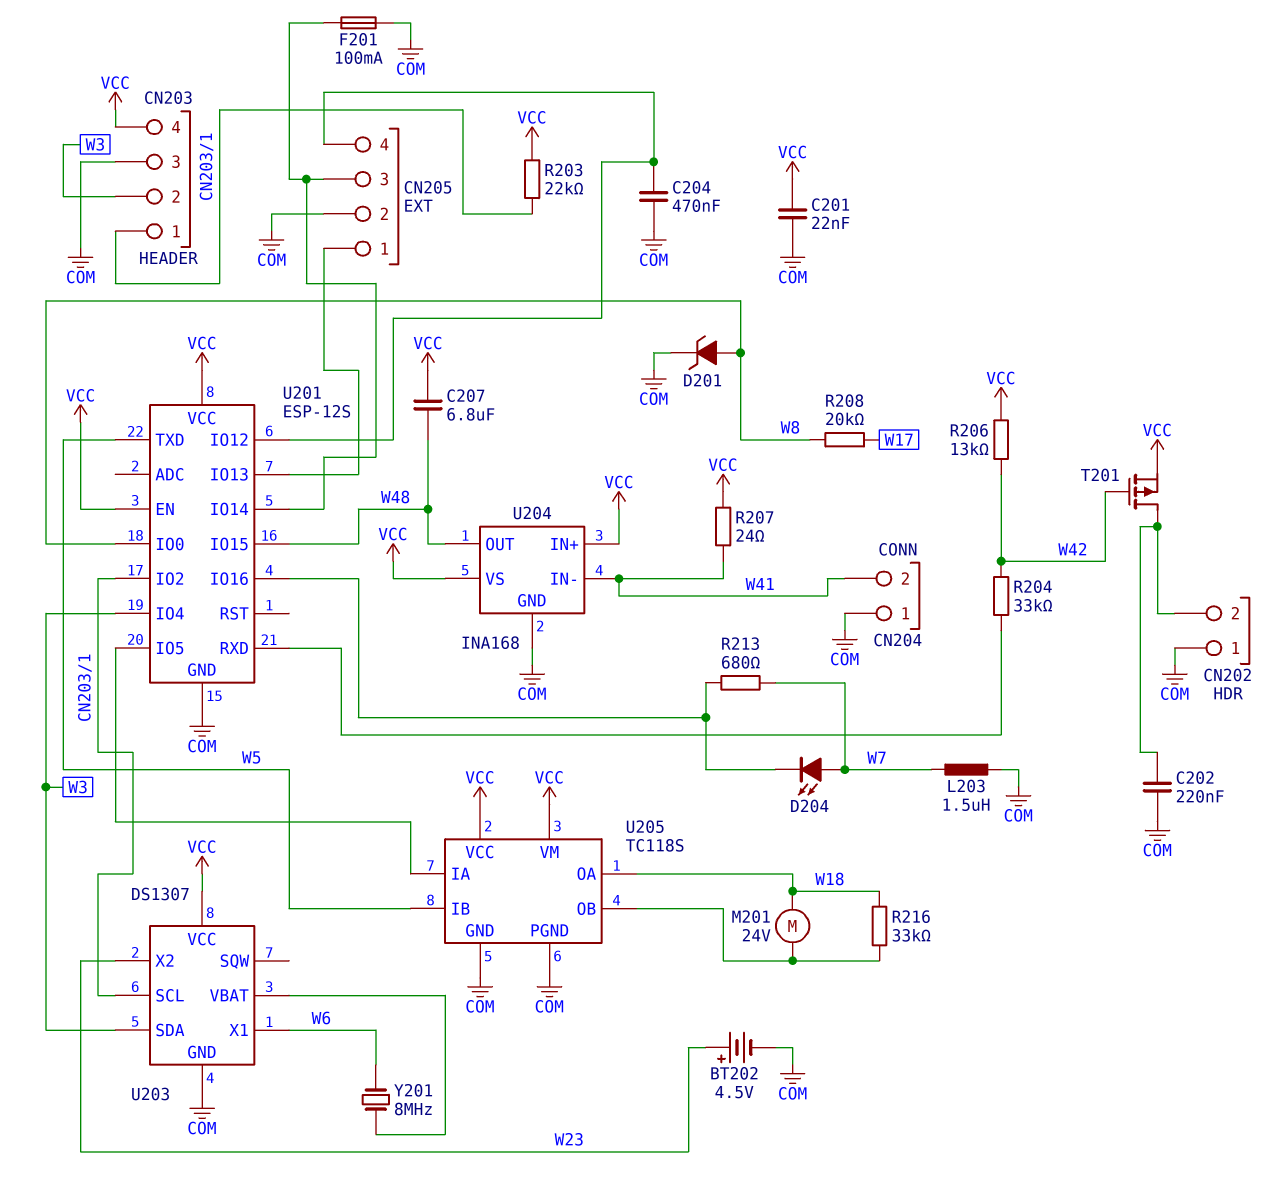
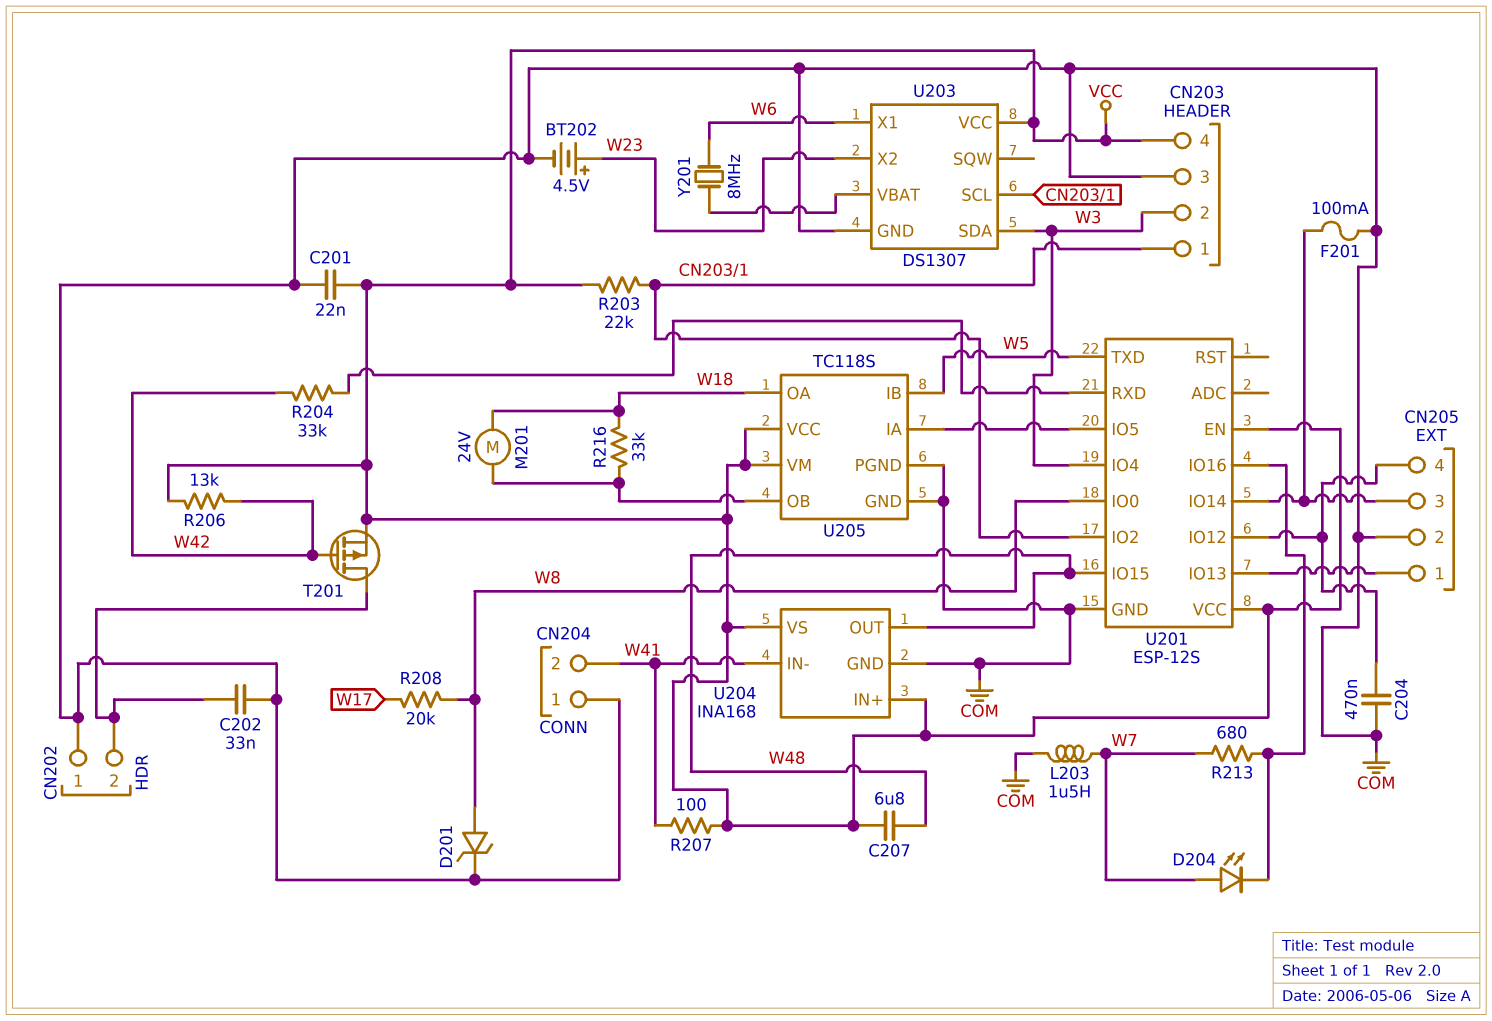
C202: 220nF (CN202/2, COM) -> 33nF (CN202/2, COM)
R207: 24 (VCC, W41) -> 100 (VCC, W41)

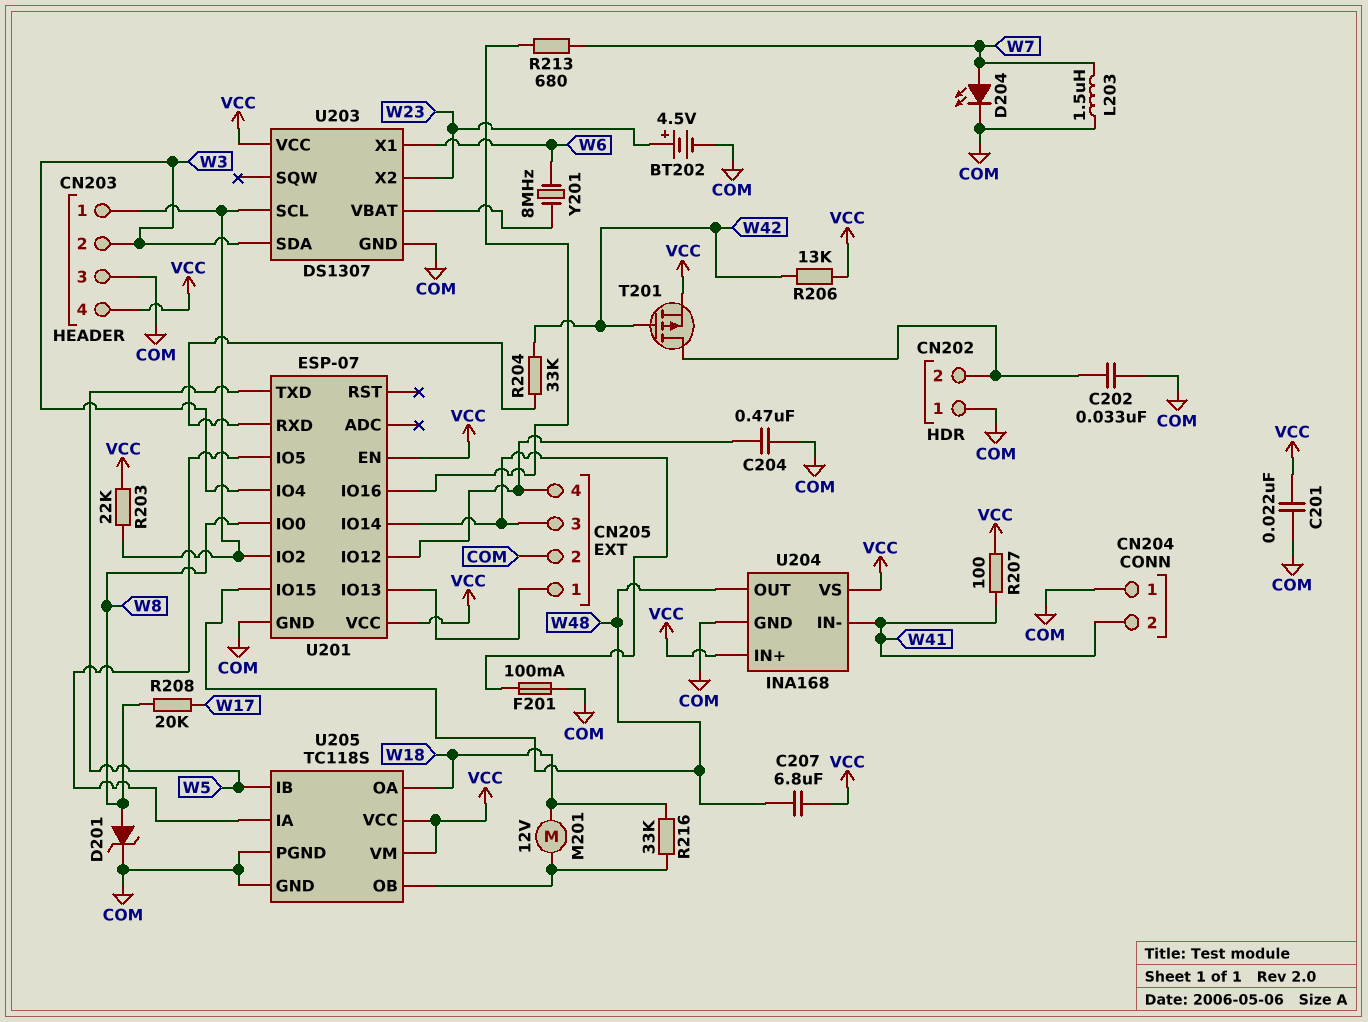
D204: LED (A W7, K U201/IO16) -> LED (A W7, K COM)
M201: motor 24V (U205/OB, W18) -> motor 12V (U205/OB, W18)
U201: ESP-12S -> ESP-07

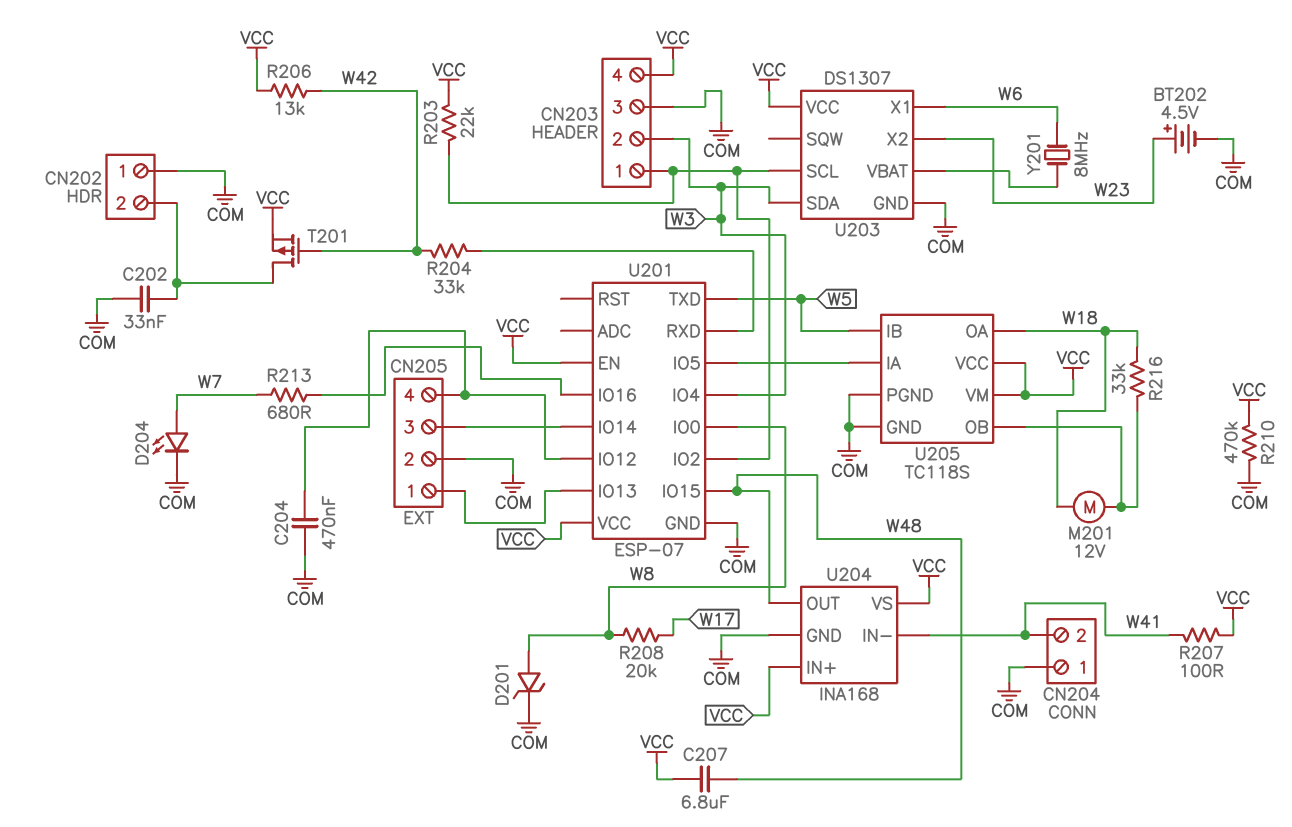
C201: 22nF (COM, VCC) -> none
F201: 100mA (CN205/3, COM) -> none
L203: 1.5uH (COM, W7) -> none
R210: none -> 470k (COM, VCC)

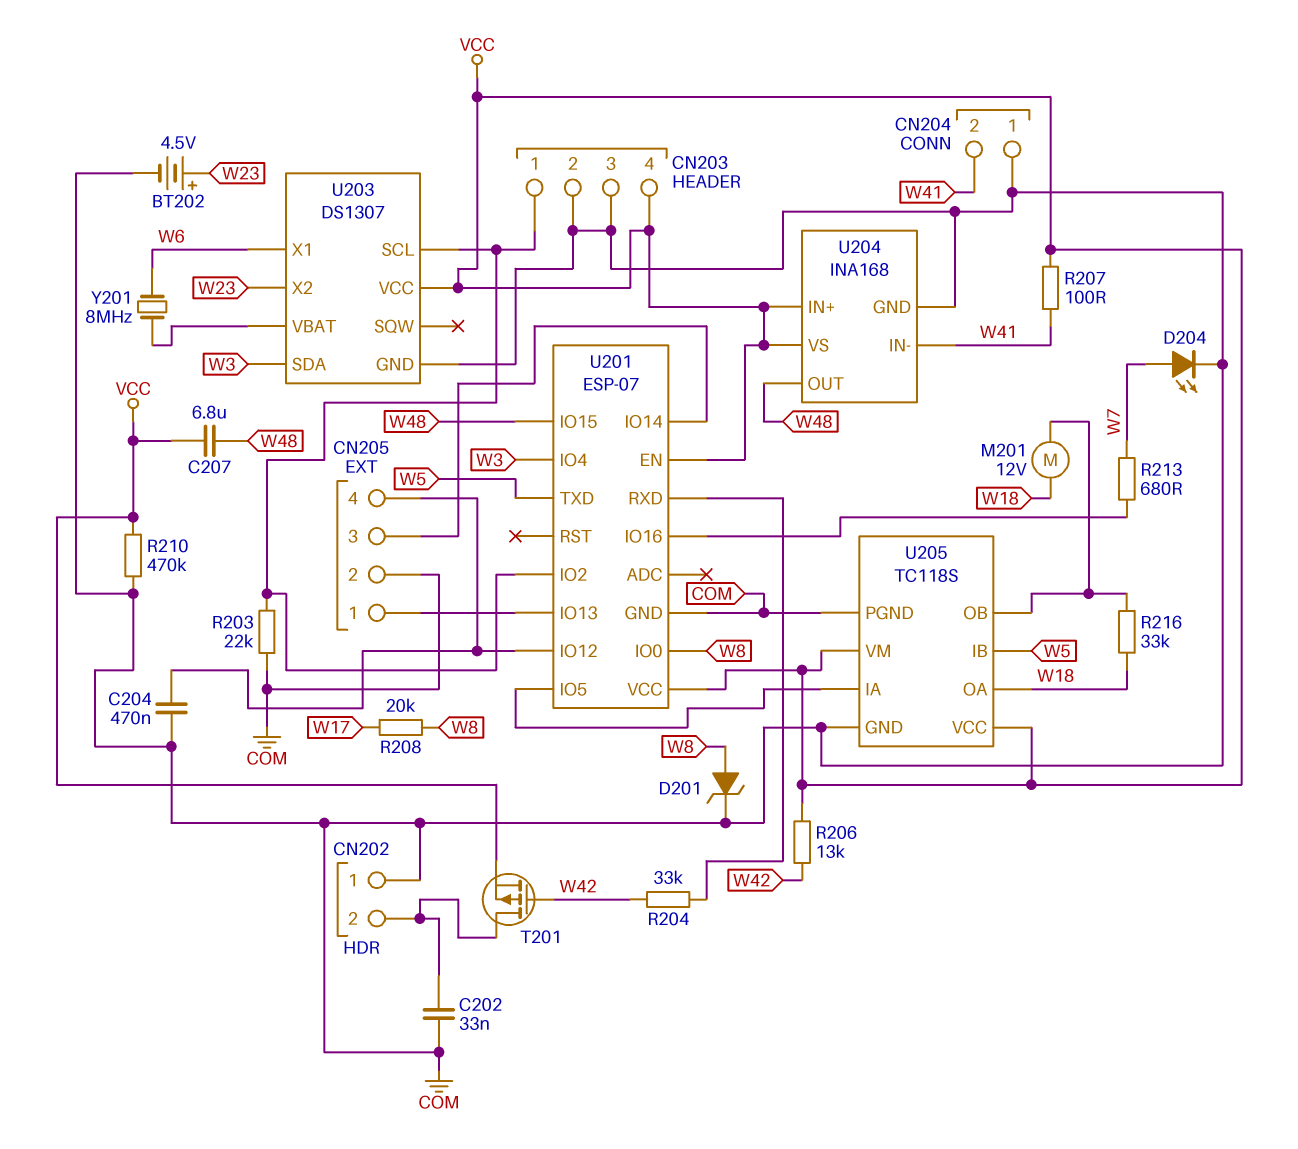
CN203 pin 2: W3 -> COM
R203: 22k (CN203/1, VCC) -> 22k (CN203/1, COM)

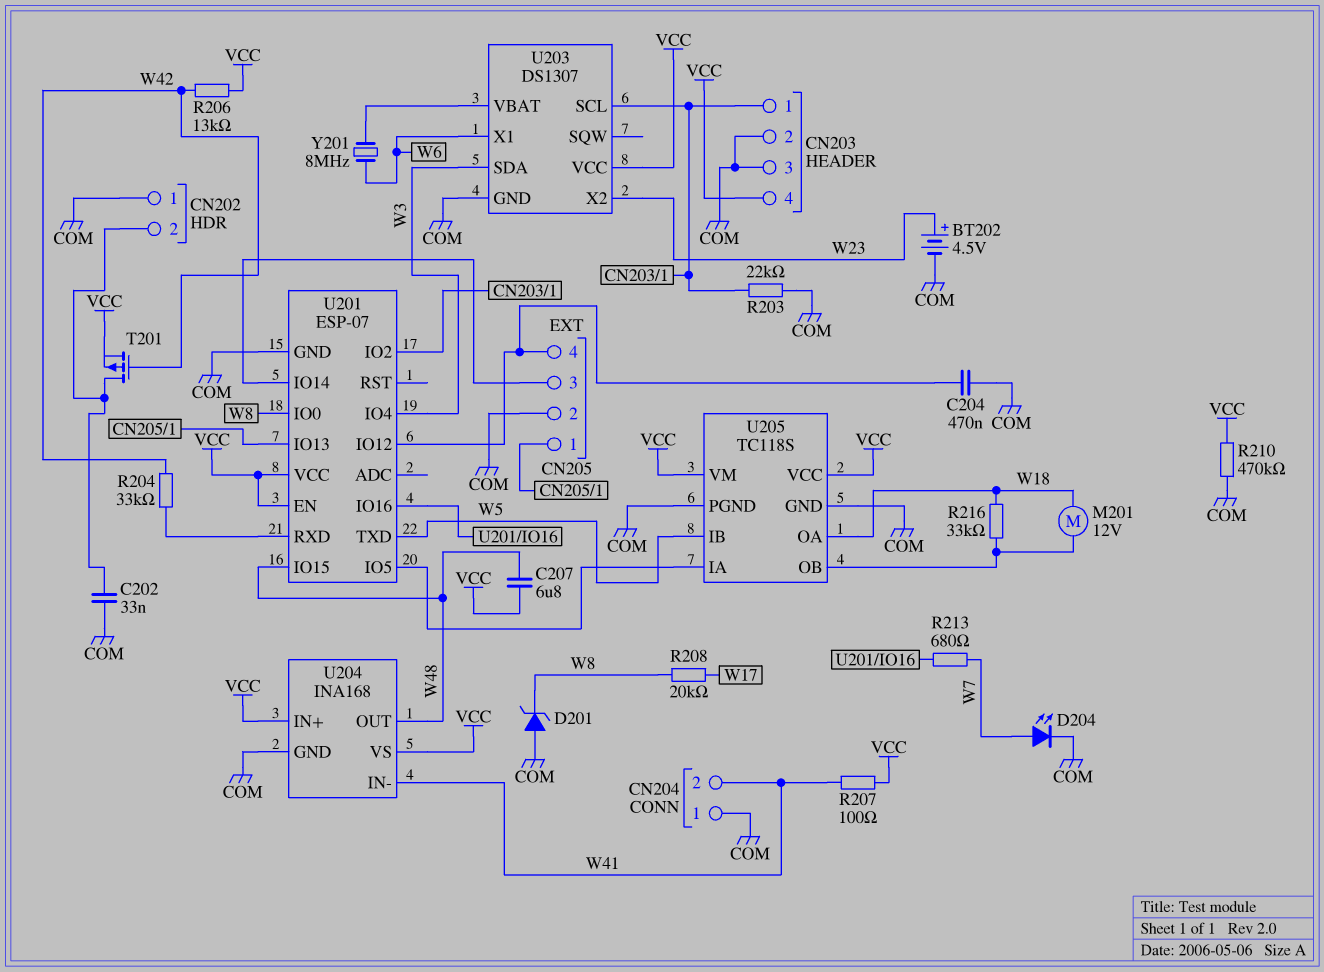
D201: zener (A W8, K COM) -> zener (A COM, K W8)

